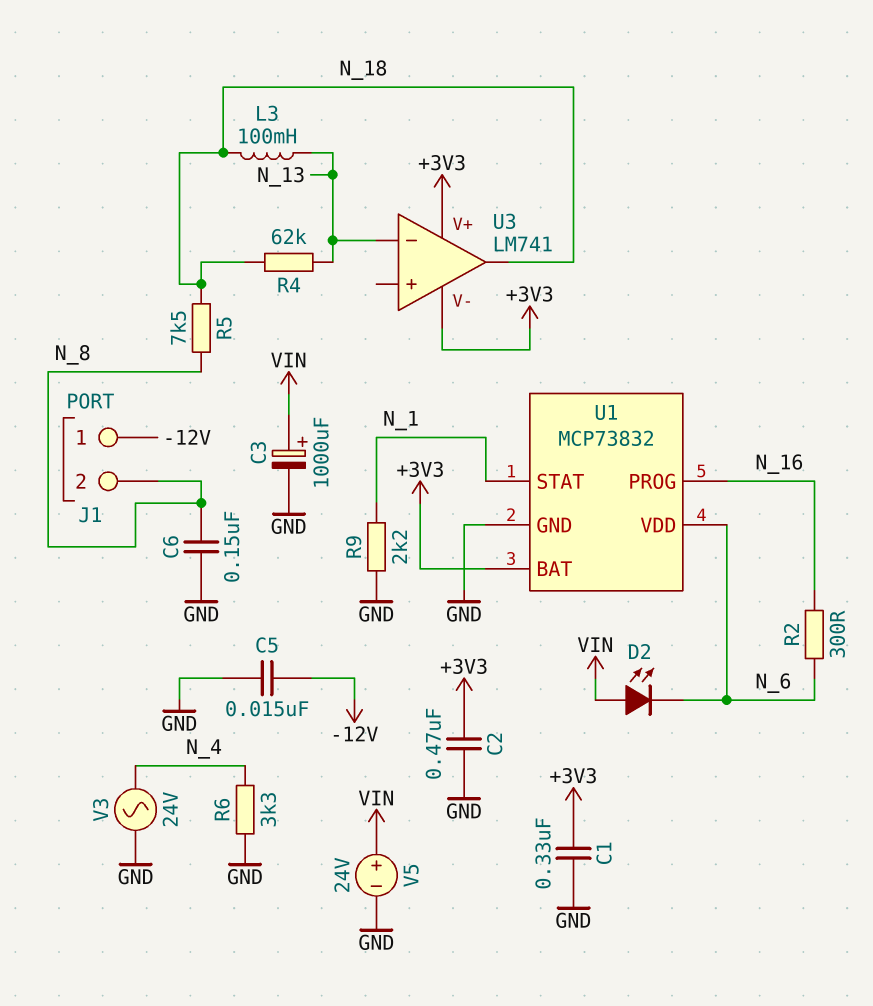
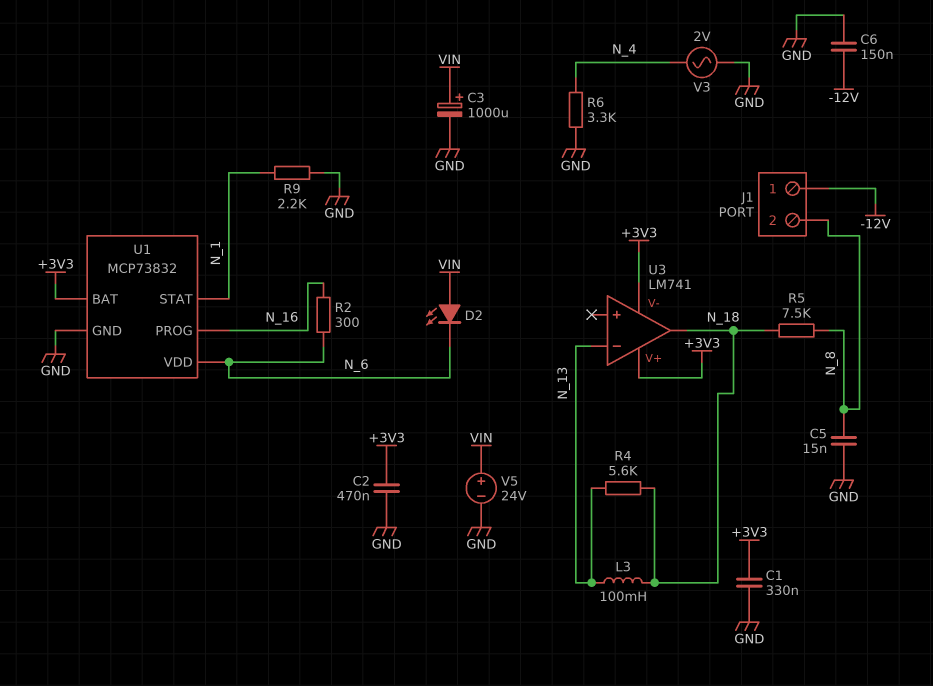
C5: 15nF (-12V, GND) -> 15nF (GND, N_8)
C6: 150nF (GND, N_8) -> 150nF (-12V, GND)
R4: 62k (N_13, N_18) -> 5.6k (N_13, N_18)
V3: AC 24V (GND, N_4) -> AC 2V (GND, N_4)

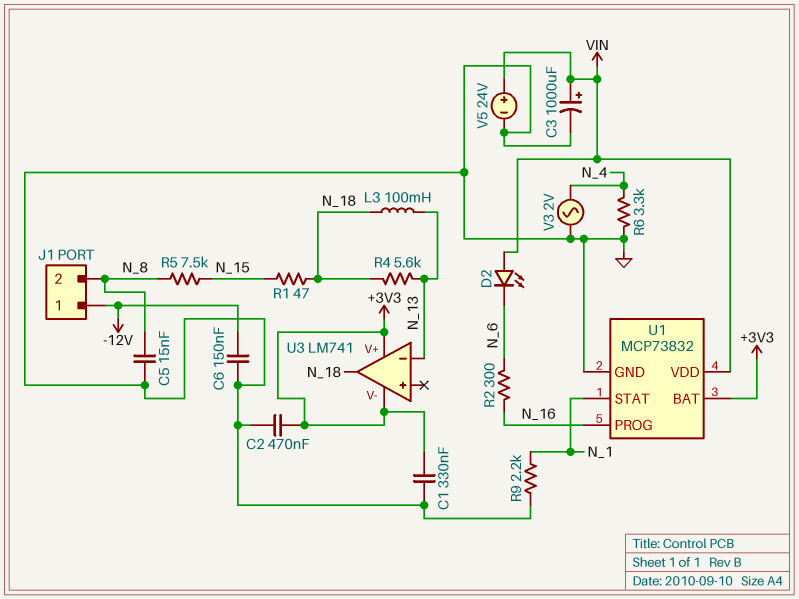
R1: none -> 47 (N_15, N_18)
R5: 7.5k (N_8, N_18) -> 7.5k (N_8, N_15)
U1 pin VDD: N_6 -> VIN

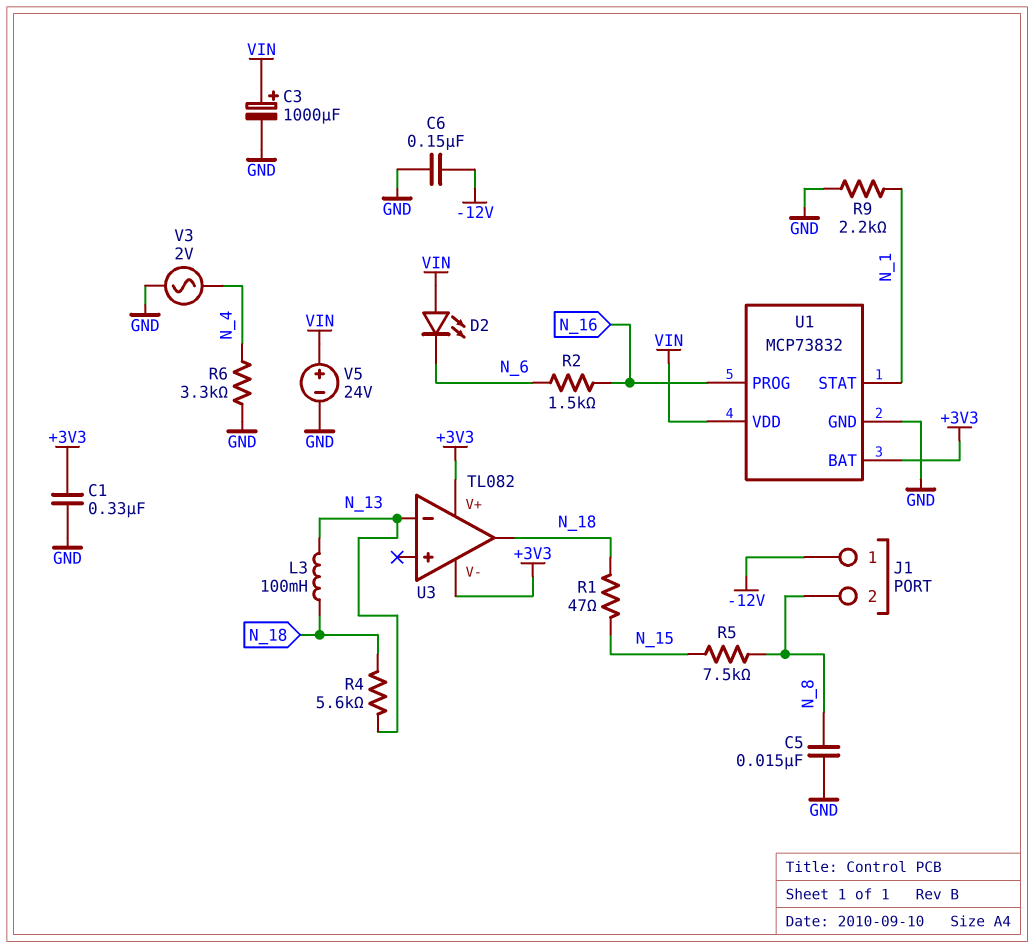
C2: 470nF (+3V3, GND) -> none
R2: 300 (N_6, N_16) -> 1.5k (N_6, N_16)
U3: LM741 -> TL082

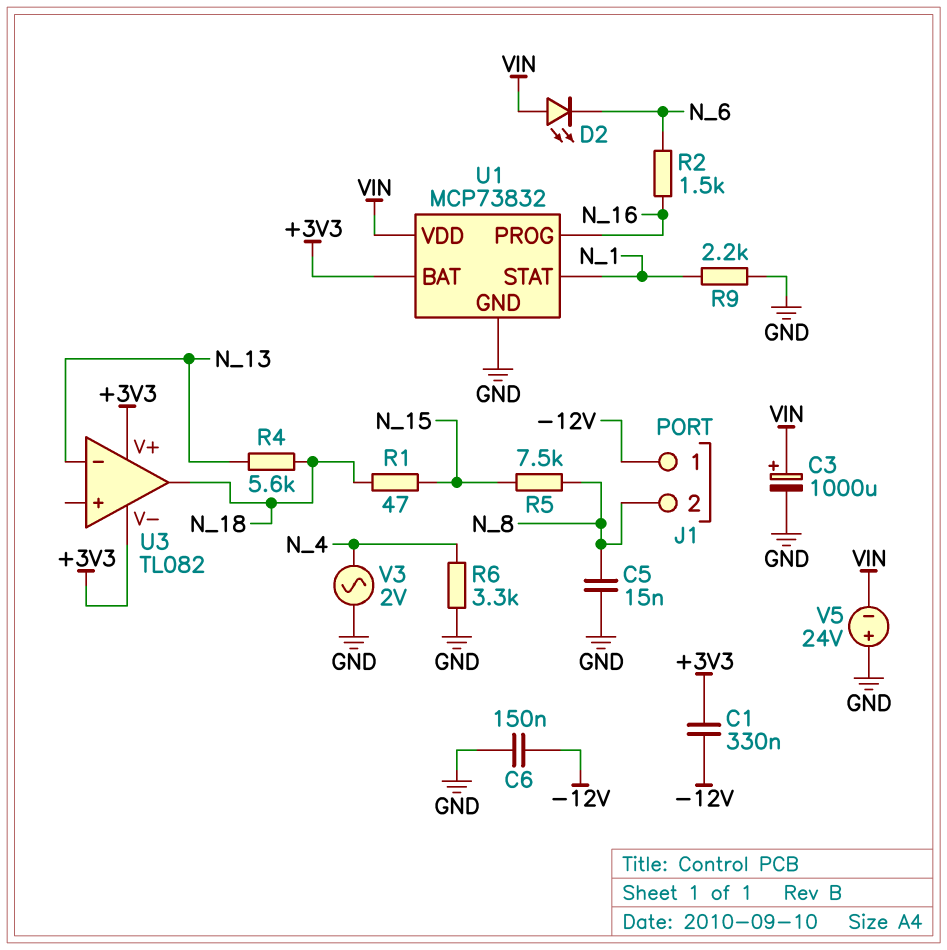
C1: 330nF (+3V3, GND) -> 330nF (+3V3, -12V)
L3: 100mH (N_13, N_18) -> none
V5: 24V (plus VIN, minus GND) -> 24V (plus GND, minus VIN)

